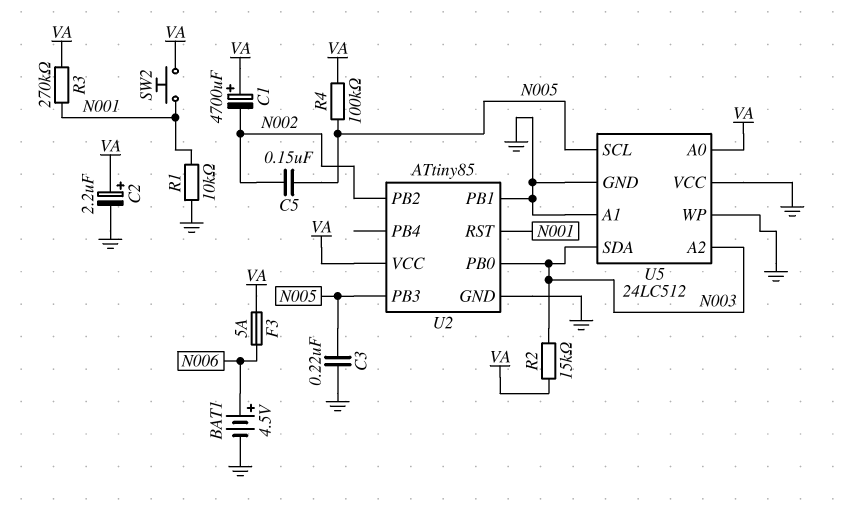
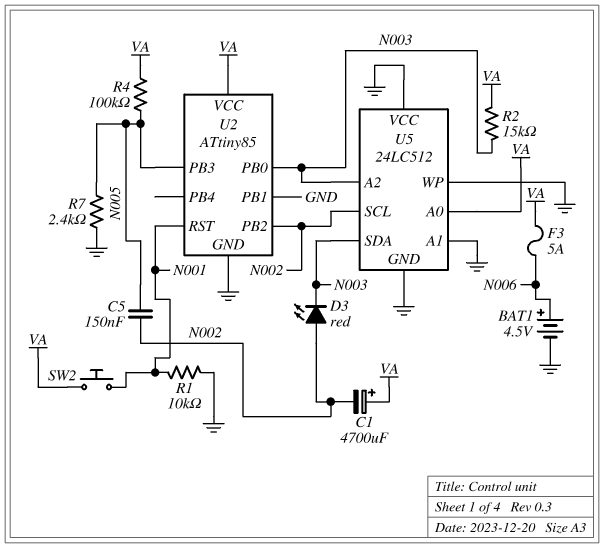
C2: 2.2uF (plus VA, minus GND) -> none
C3: 220nF (GND, N005) -> none
D3: none -> LED red (A N002, K N003)
R3: 270k (N001, VA) -> none
R7: none -> 2.4k (GND, N005)
U5 pin SCL: N005 -> N002

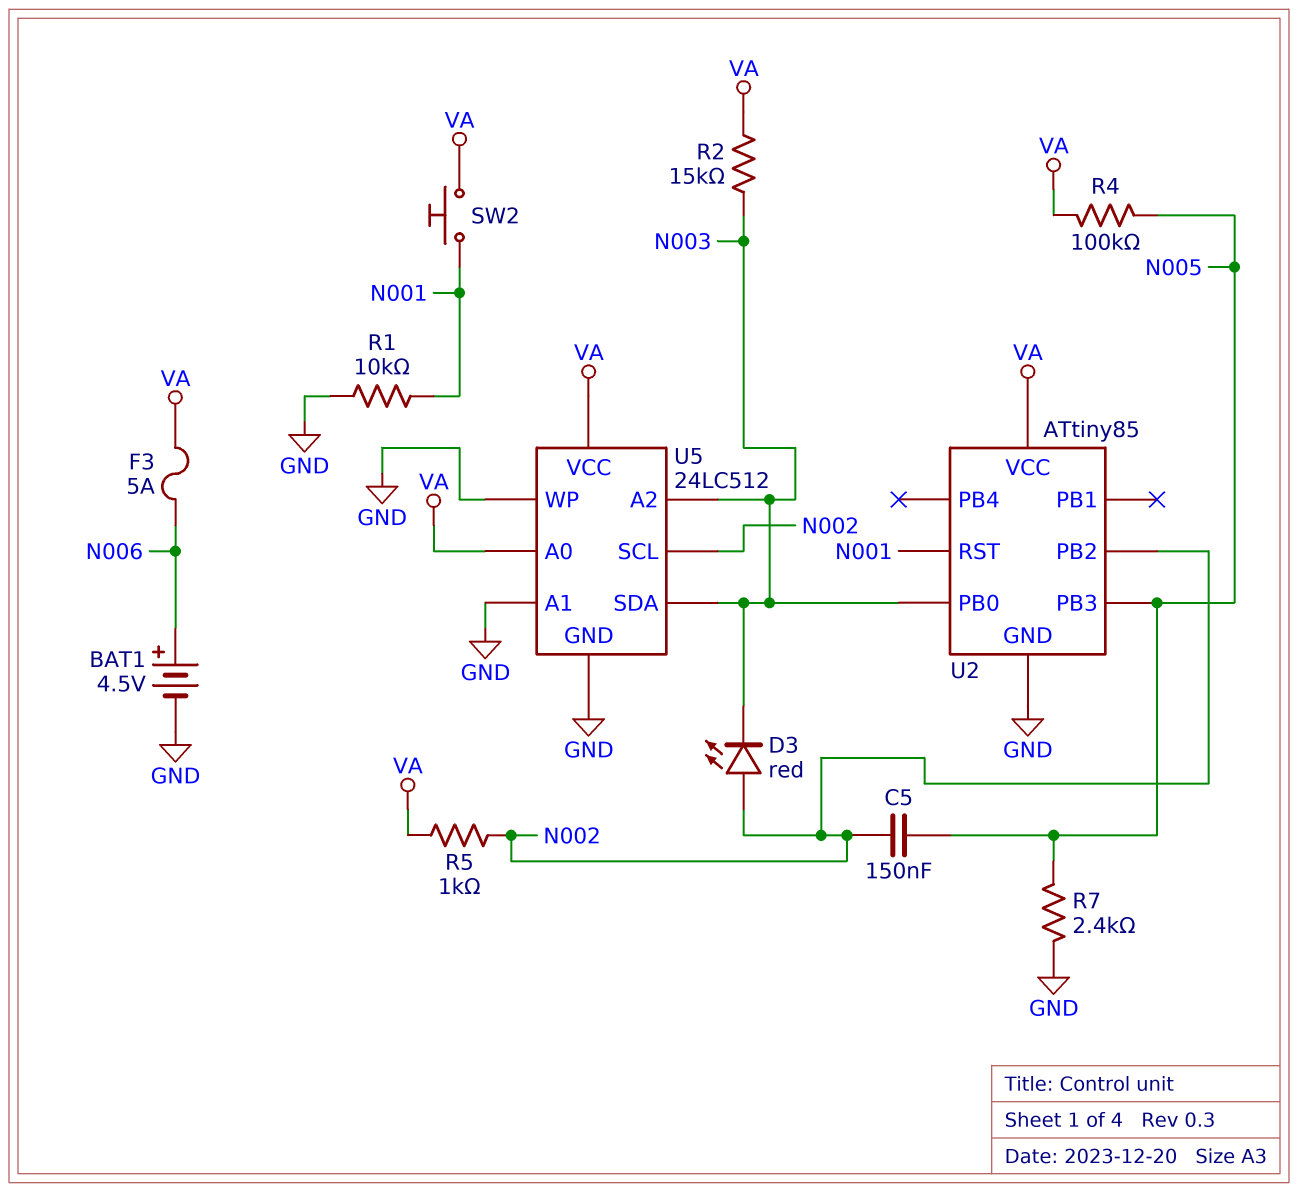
C1: 4700uF (plus VA, minus N002) -> none
R5: none -> 1k (N002, VA)
U2 pin PB1: GND -> none
U5 pin VCC: GND -> VA

